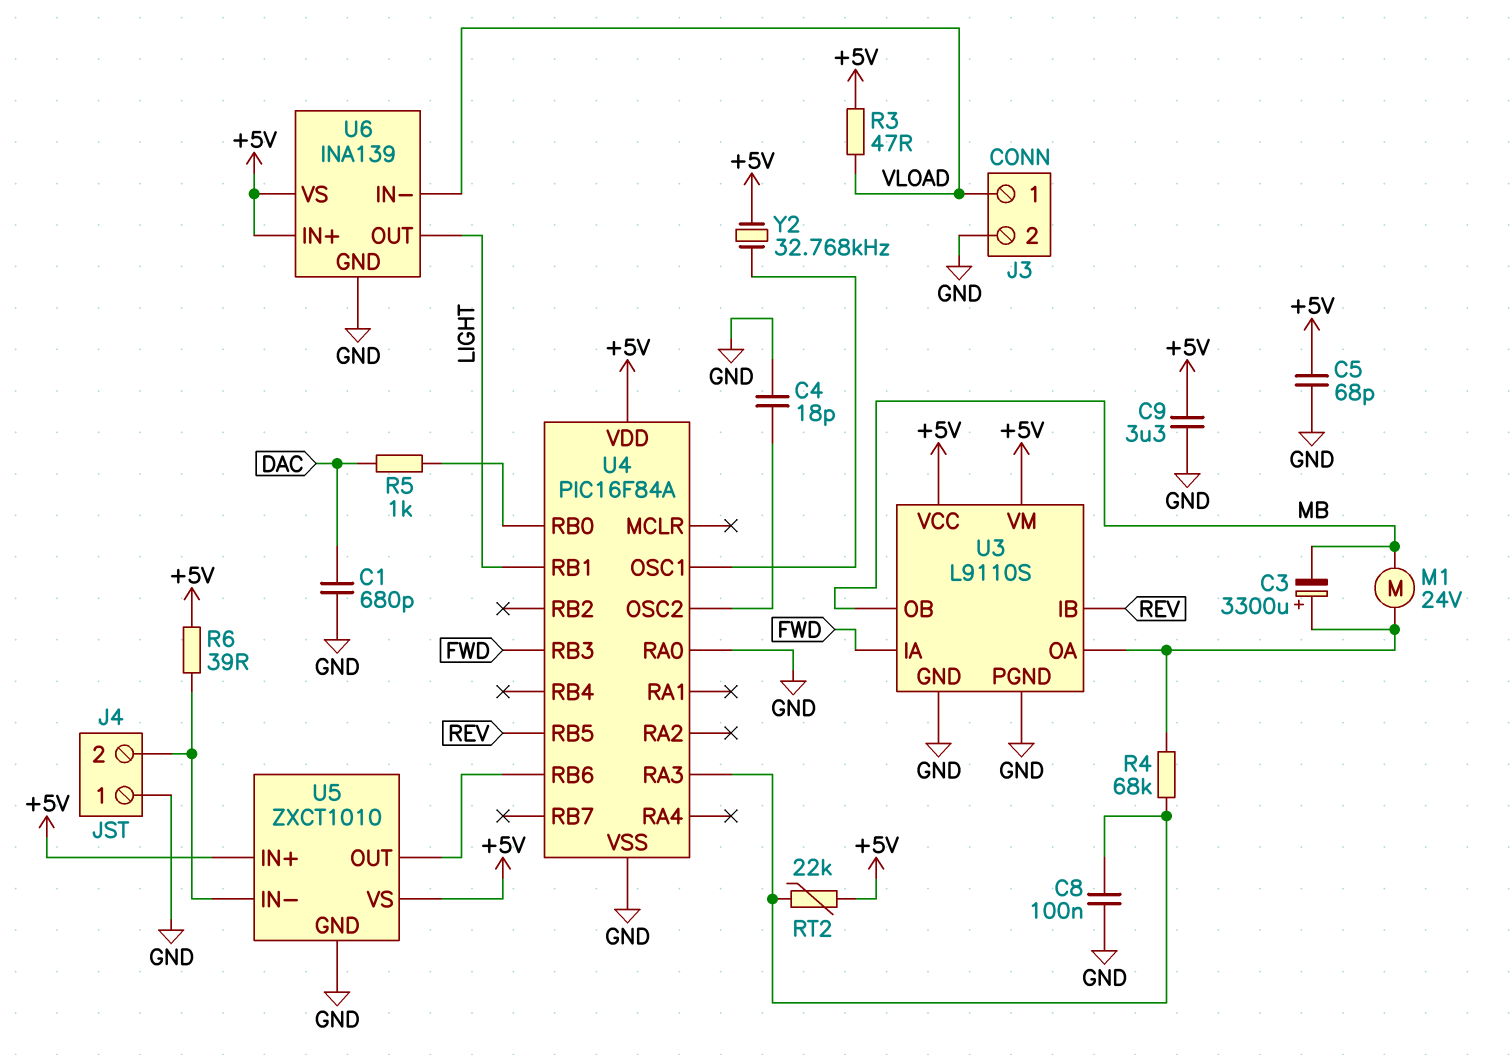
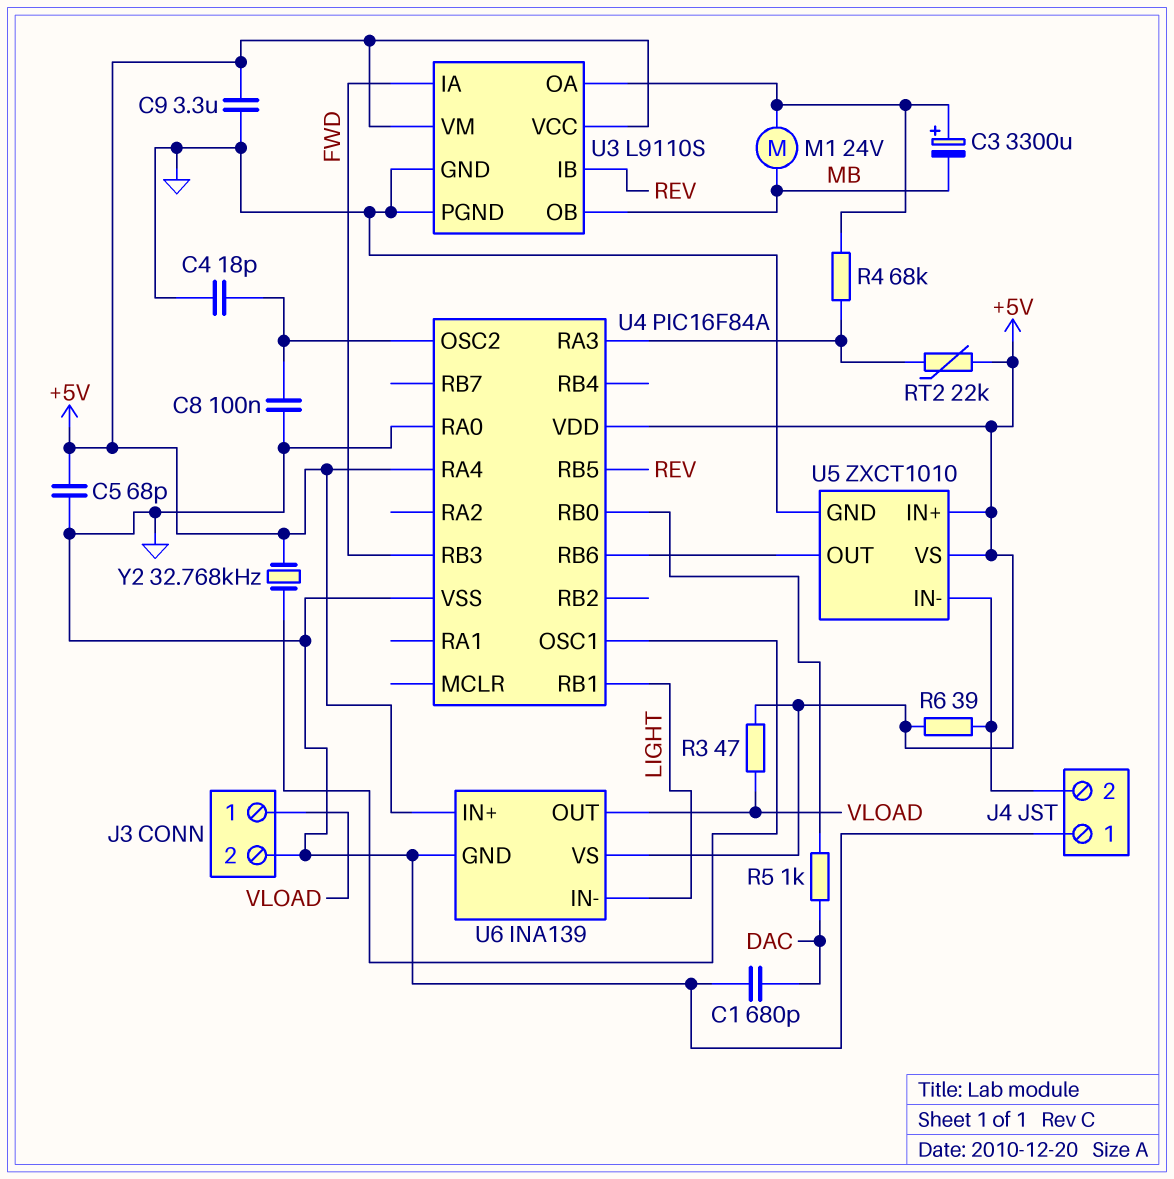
C8: 100nF (GND, U4/RA3) -> 100nF (GND, U4/OSC2)
U4 pin RA4: none -> +5V
U6 pin IN-: VLOAD -> LIGHT
U6 pin OUT: LIGHT -> VLOAD

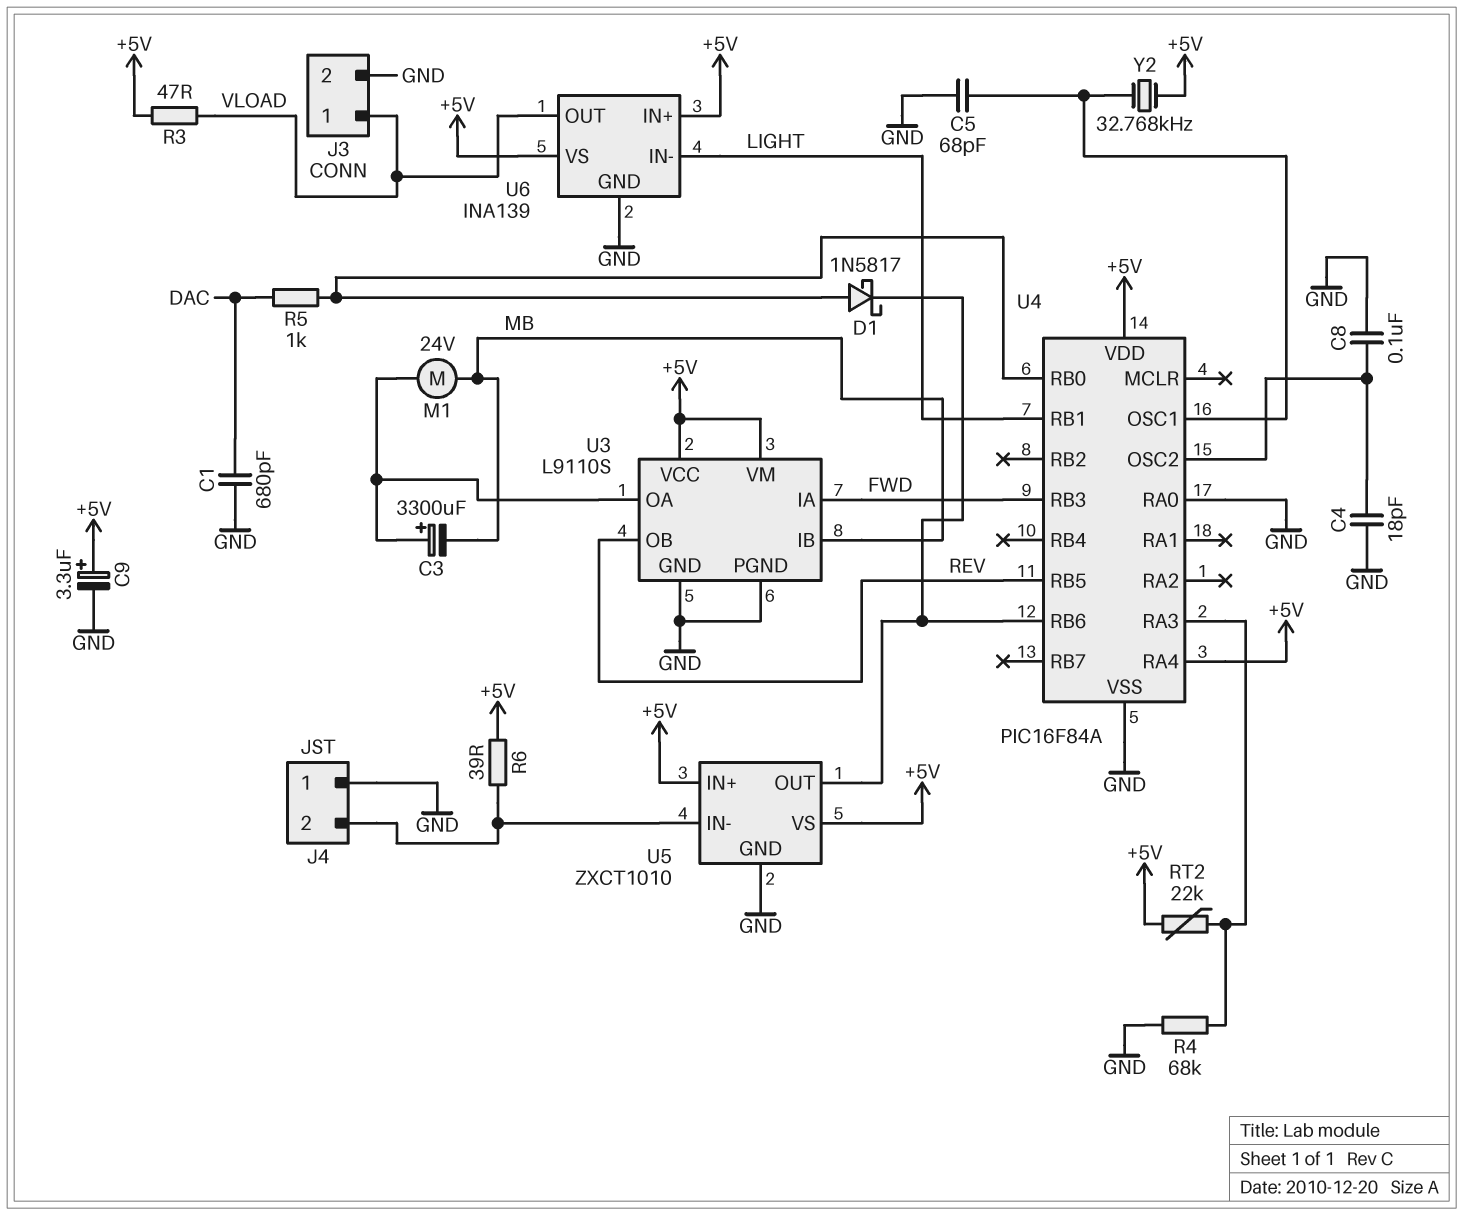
C5: 68pF (+5V, GND) -> 68pF (GND, U4/OSC1)
C9: 3.3uF (+5V, GND) -> 3.3uF (plus +5V, minus GND)
D1: none -> schottky 1N5817 (A U4/RB0, K U4/RB6)
R4: 68k (U3/OA, U4/RA3) -> 68k (GND, U4/RA3)
U3 pin IB: REV -> MB
U3 pin OB: MB -> REV

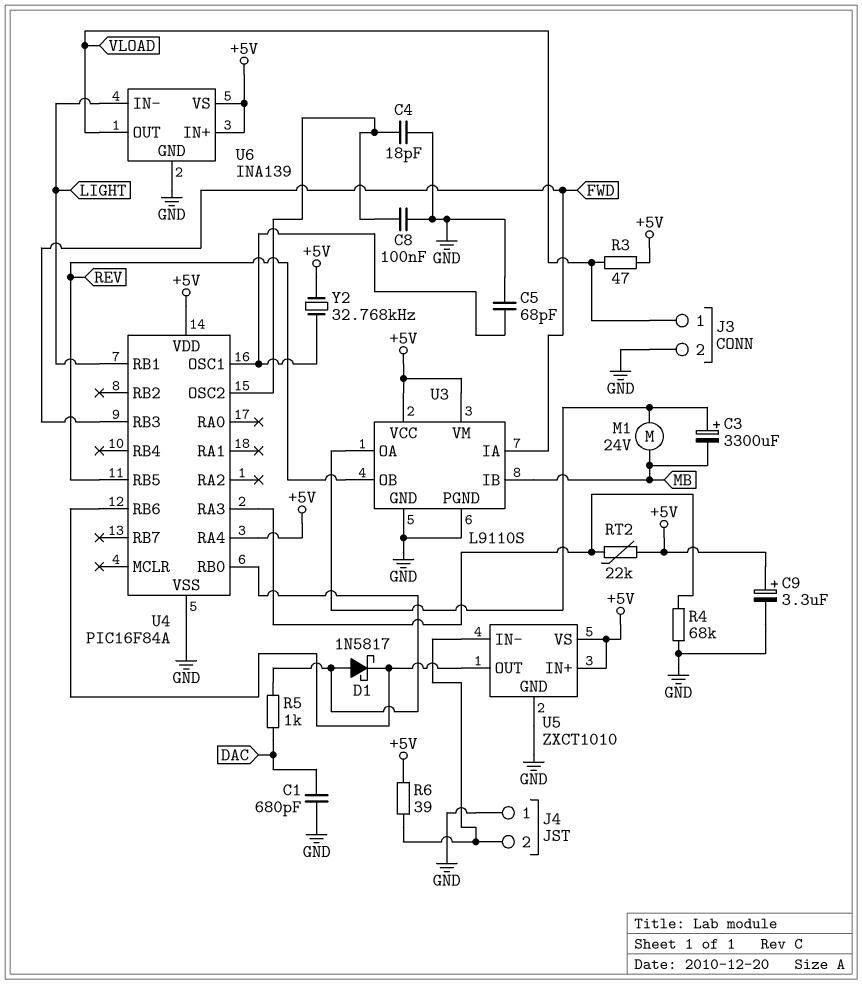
U4 pin RA0: GND -> none

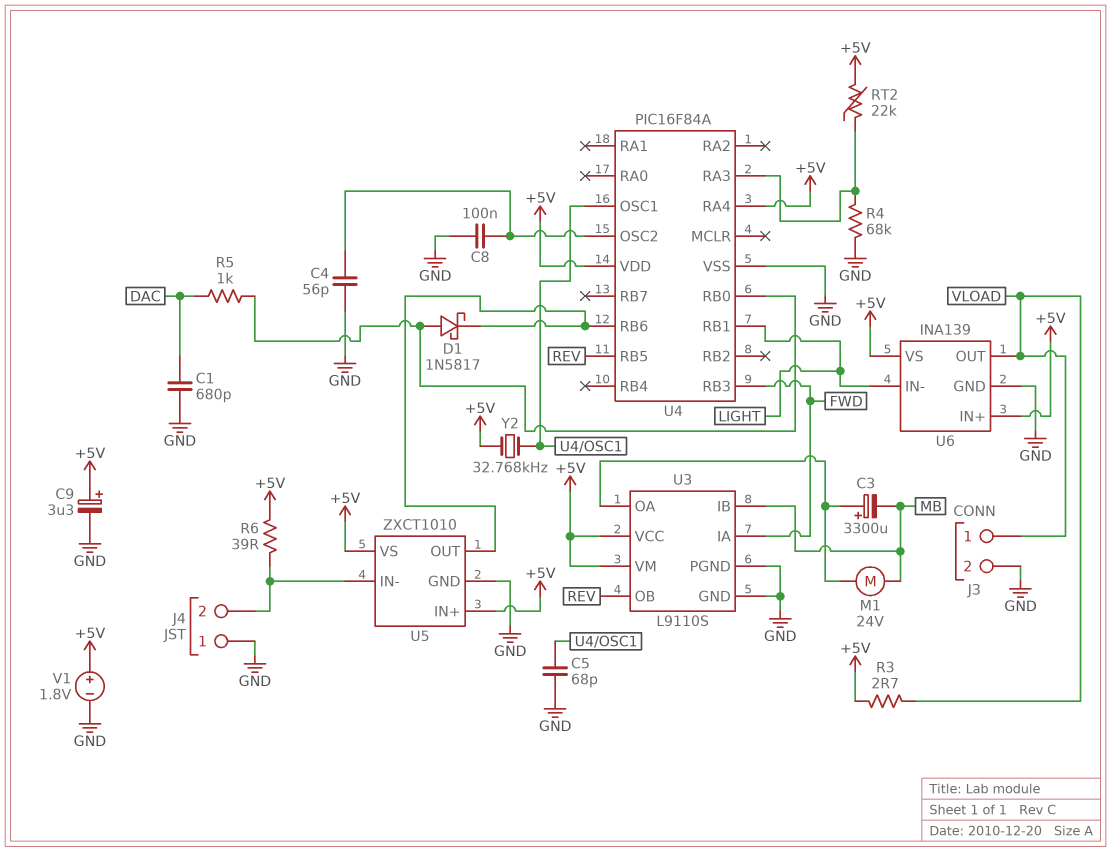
C4: 18pF (GND, U4/OSC2) -> 56pF (GND, U4/OSC2)
R3: 47 (+5V, VLOAD) -> 2.7 (+5V, VLOAD)
V1: none -> 1.8V (plus +5V, minus GND)

